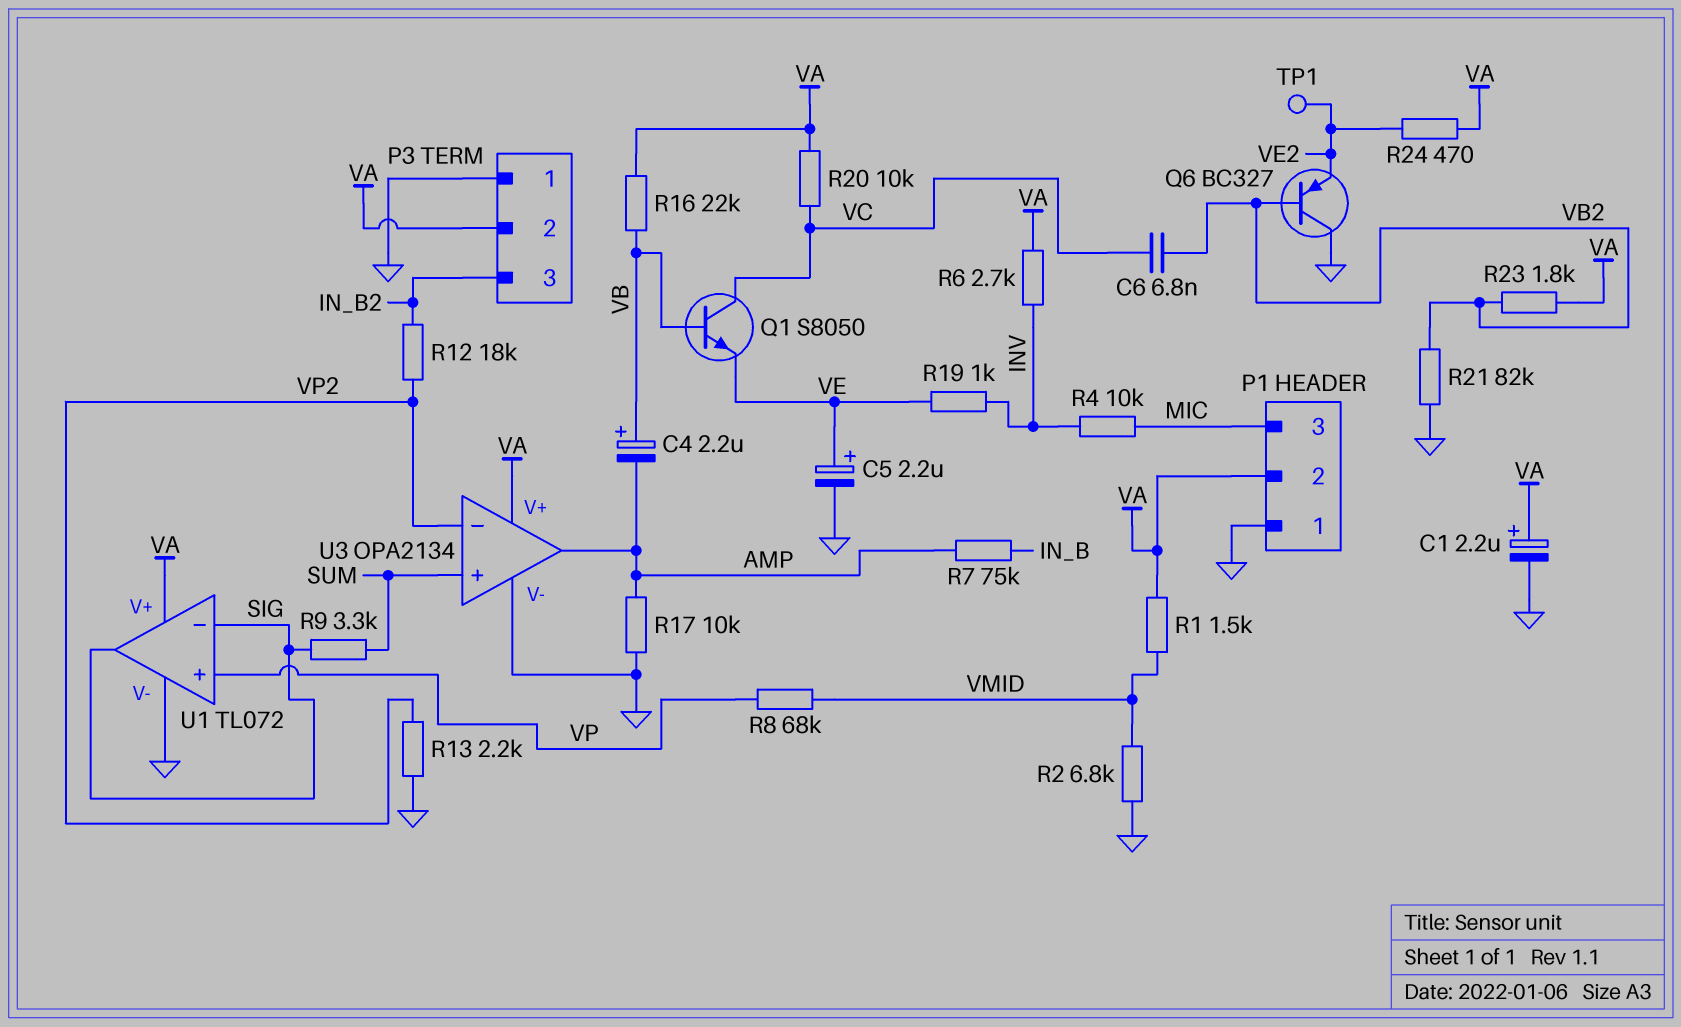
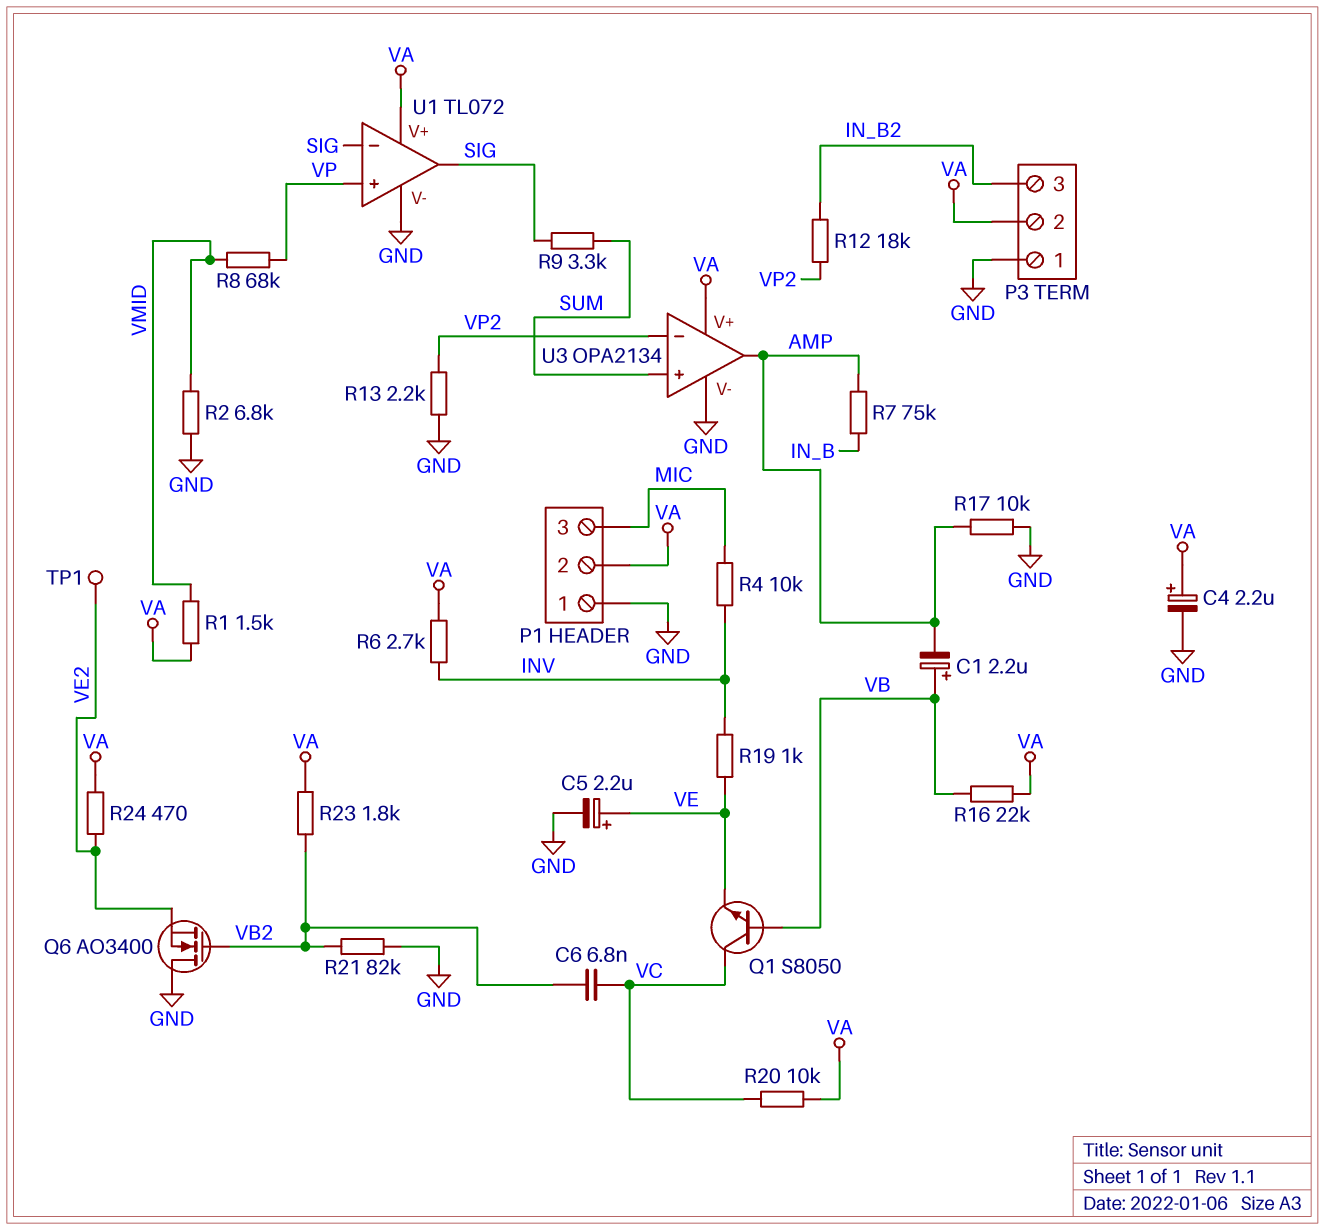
C1: 2.2uF (plus VA, minus GND) -> 2.2uF (plus VB, minus AMP)
C4: 2.2uF (plus VB, minus AMP) -> 2.2uF (plus VA, minus GND)
Q6: PNP BC327 (B VB2, C GND, E VE2) -> NMOS AO3400 (G VB2, D GND, S VE2)

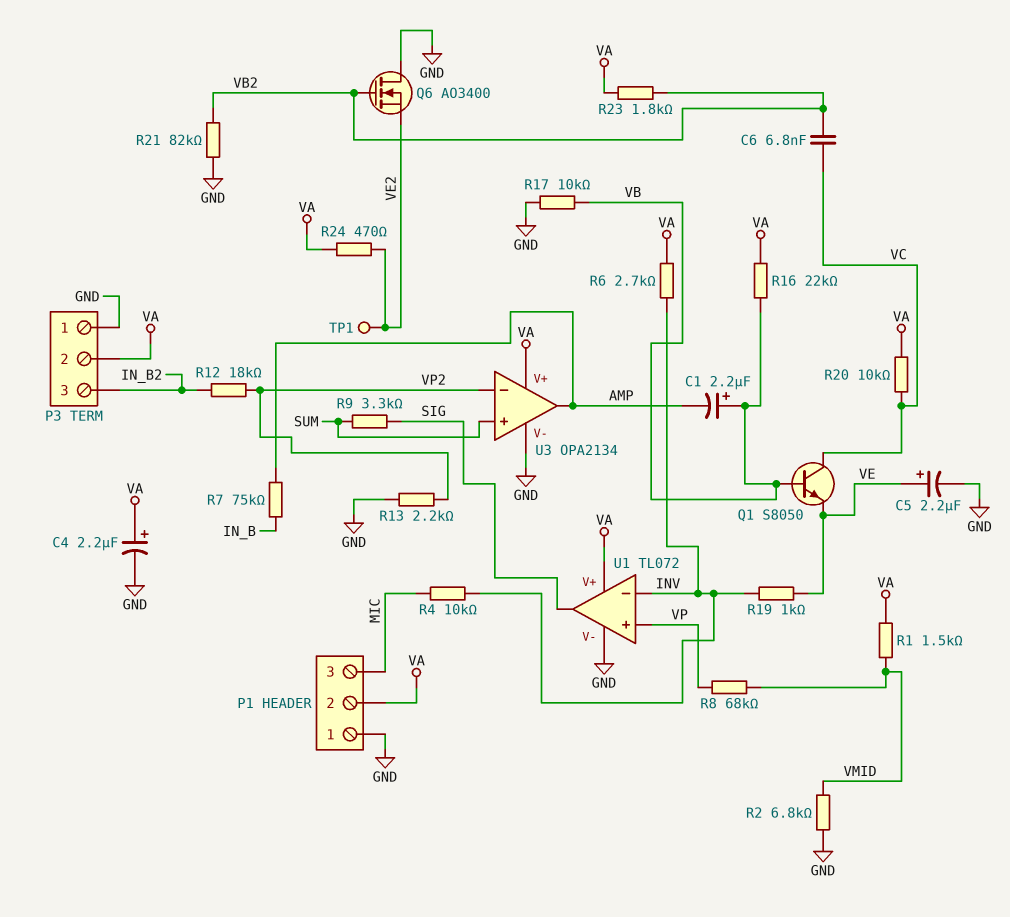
R17: 10k (AMP, GND) -> 10k (GND, VB)
U1 pin in-: SIG -> INV

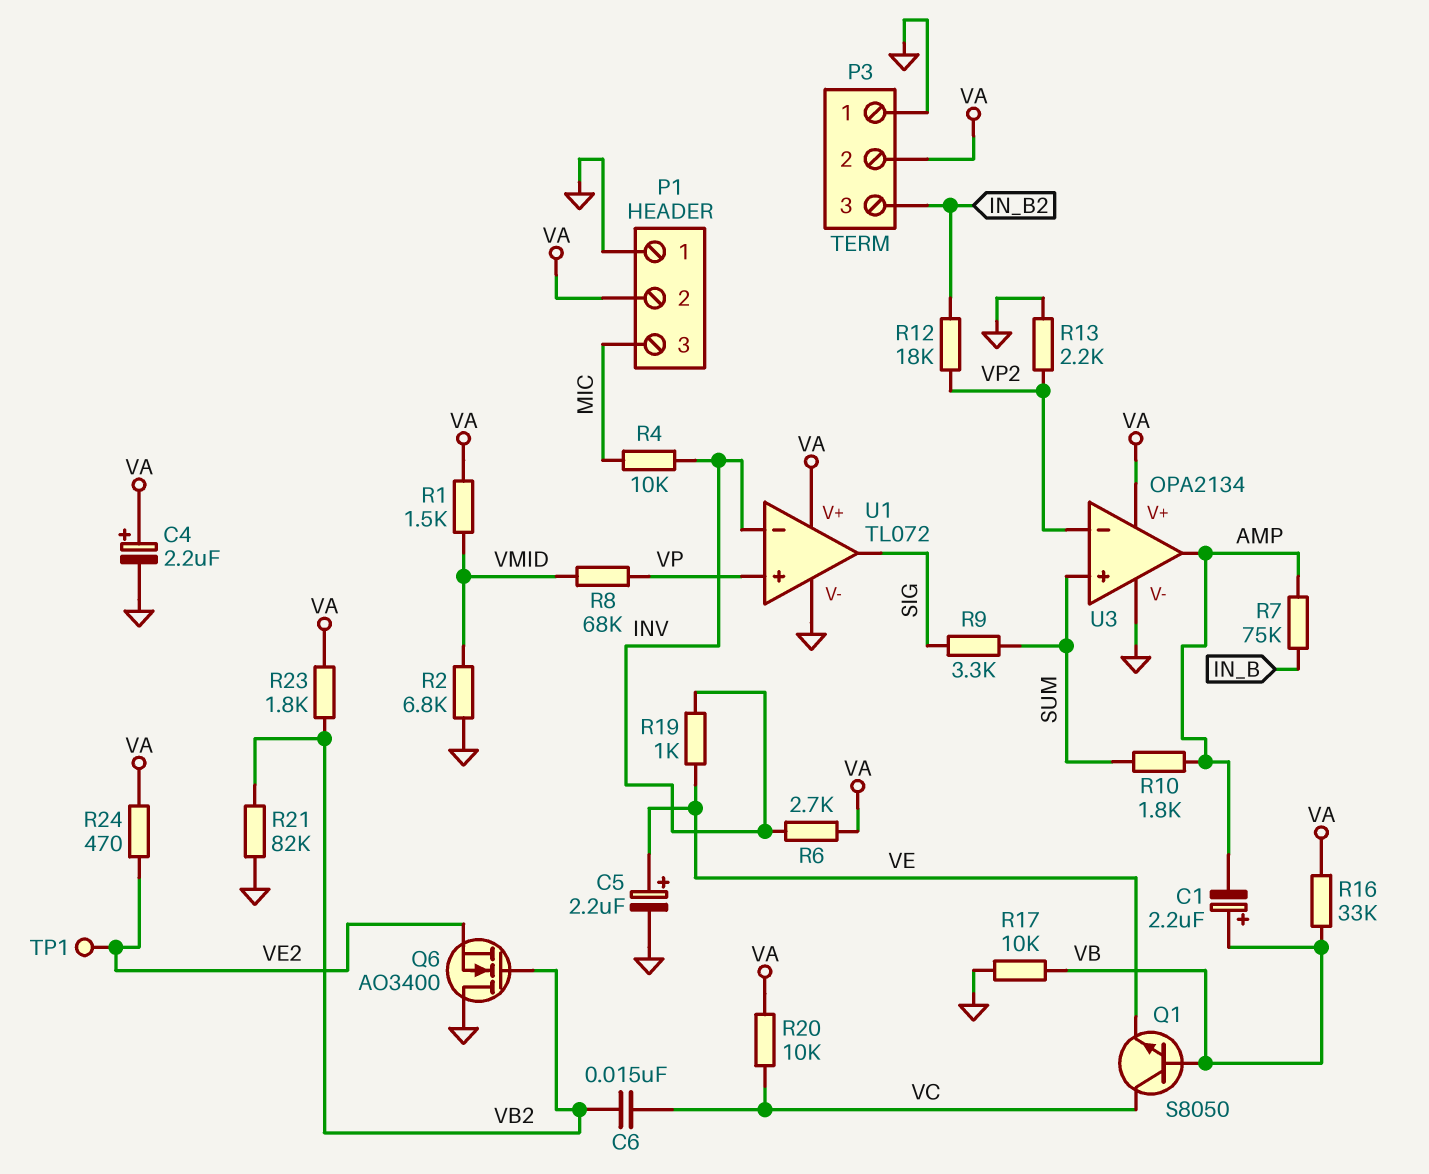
C6: 6.8nF (VB2, VC) -> 15nF (VB2, VC)
R10: none -> 1.8k (AMP, SUM)
R16: 22k (VA, VB) -> 33k (VA, VB)

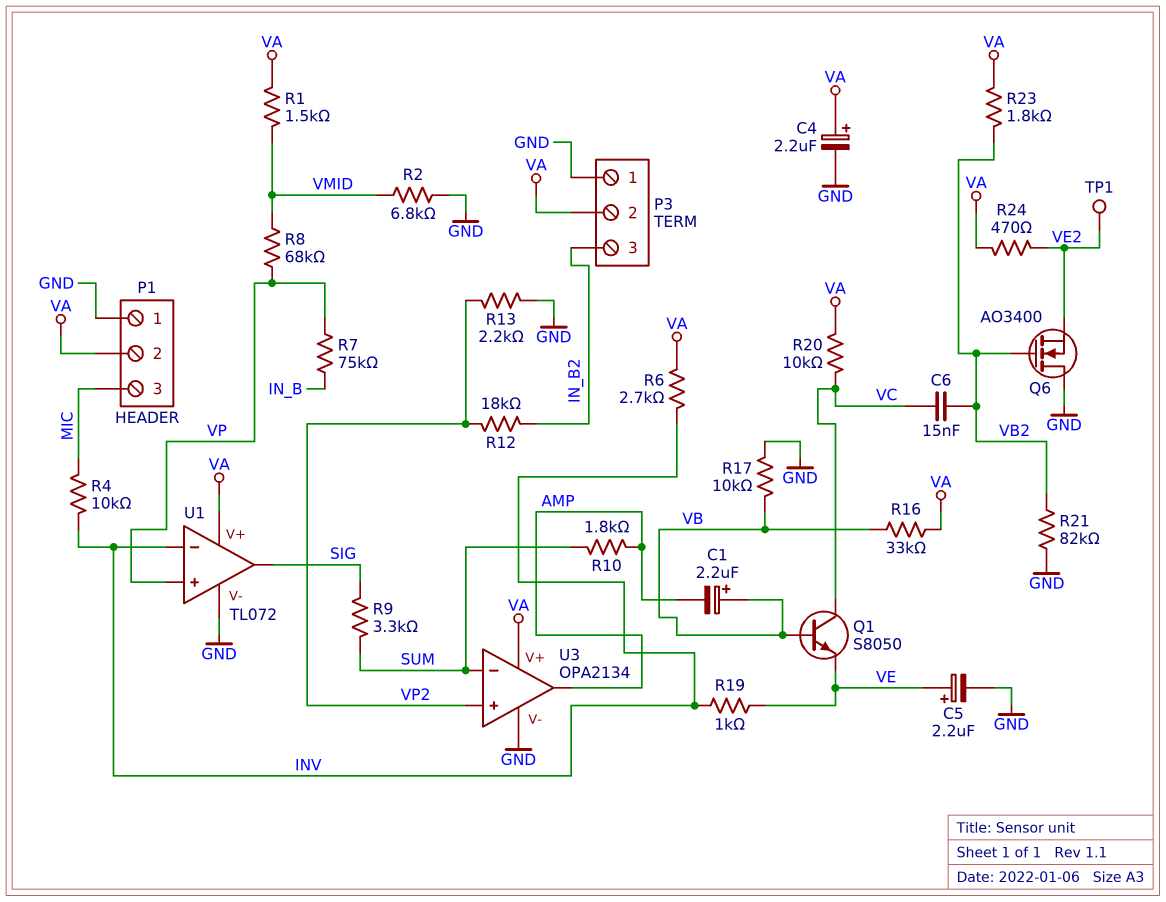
R7: 75k (AMP, IN_B) -> 75k (IN_B, VP)
U3 pin in+: SUM -> VP2
U3 pin in-: VP2 -> SUM

